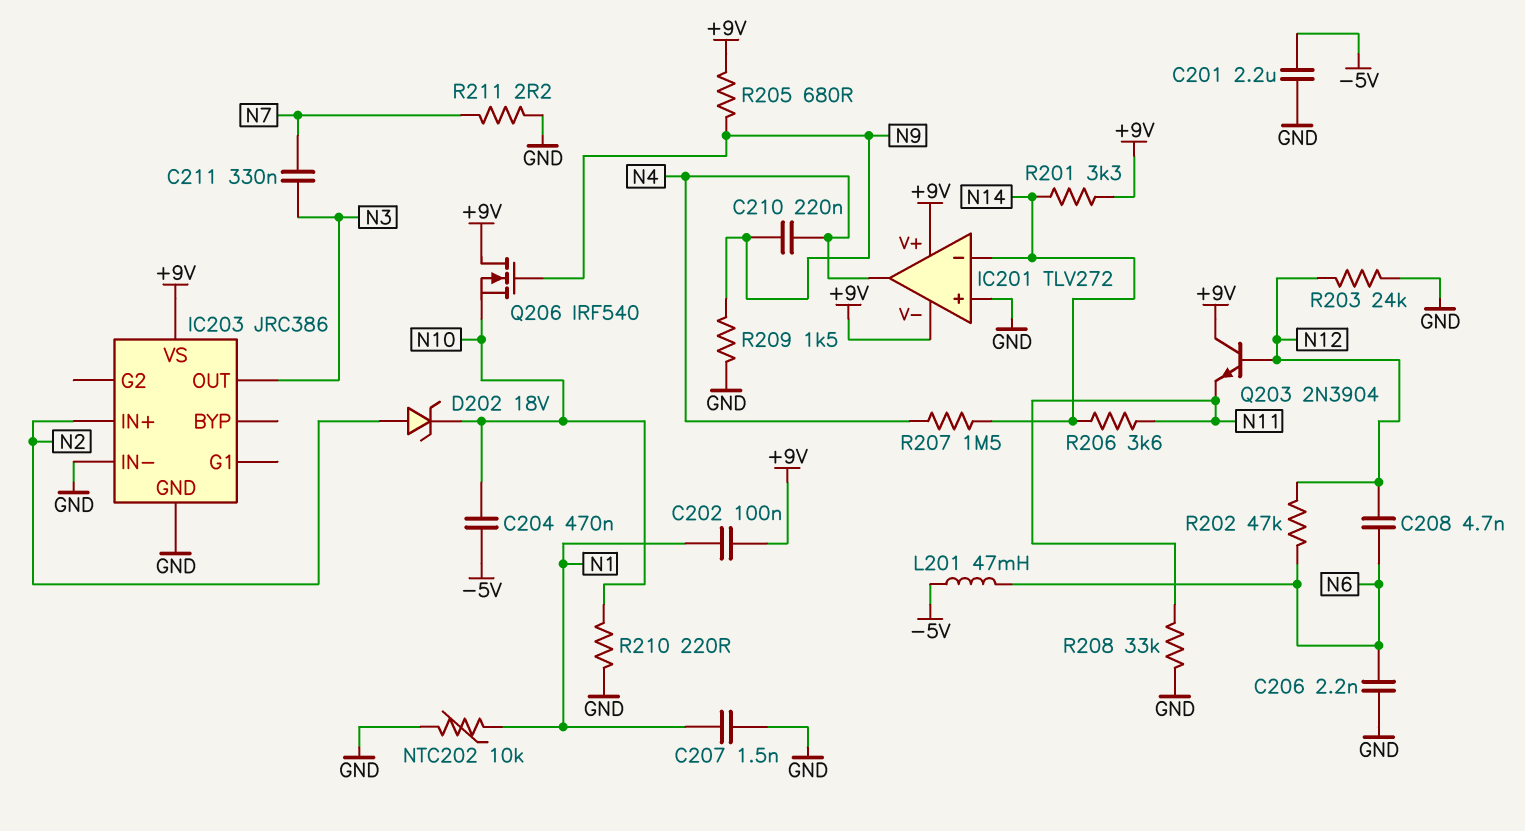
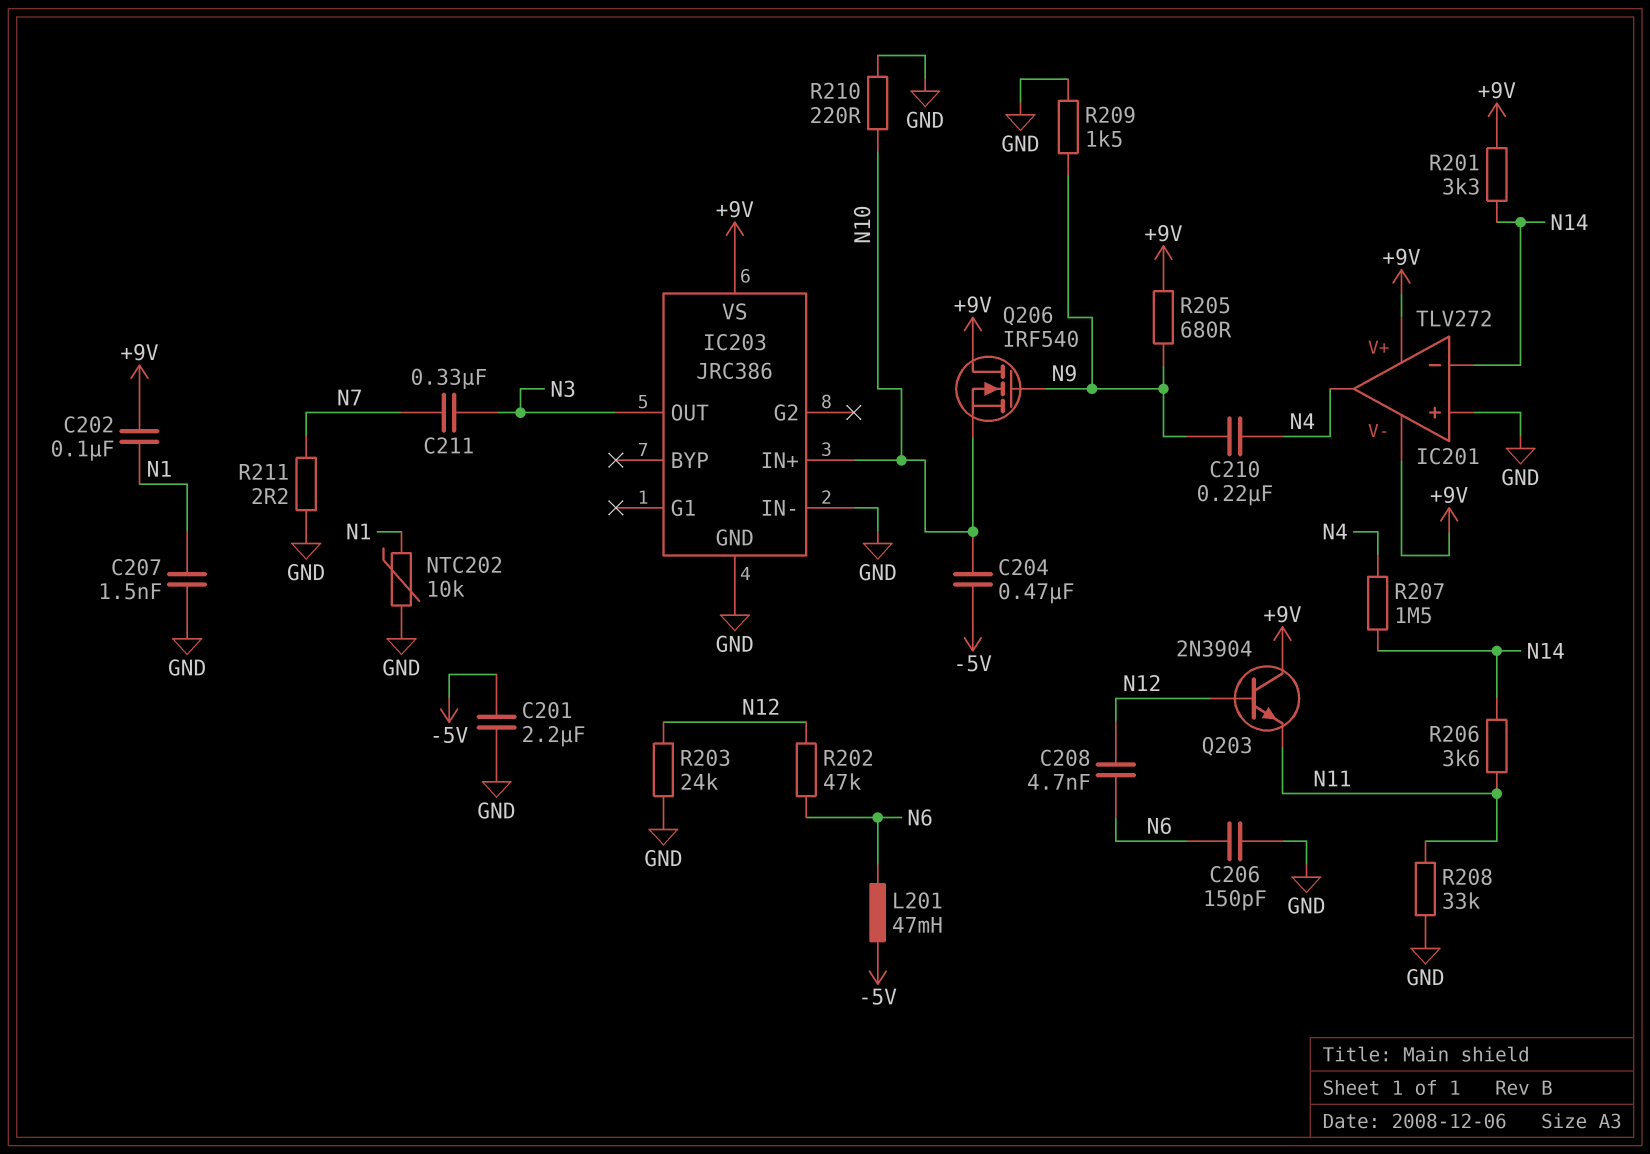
C206: 2.2nF (GND, N6) -> 150pF (GND, N6)
D202: zener 18V (A N2, K N10) -> none
IC203 pin IN+: N2 -> N10

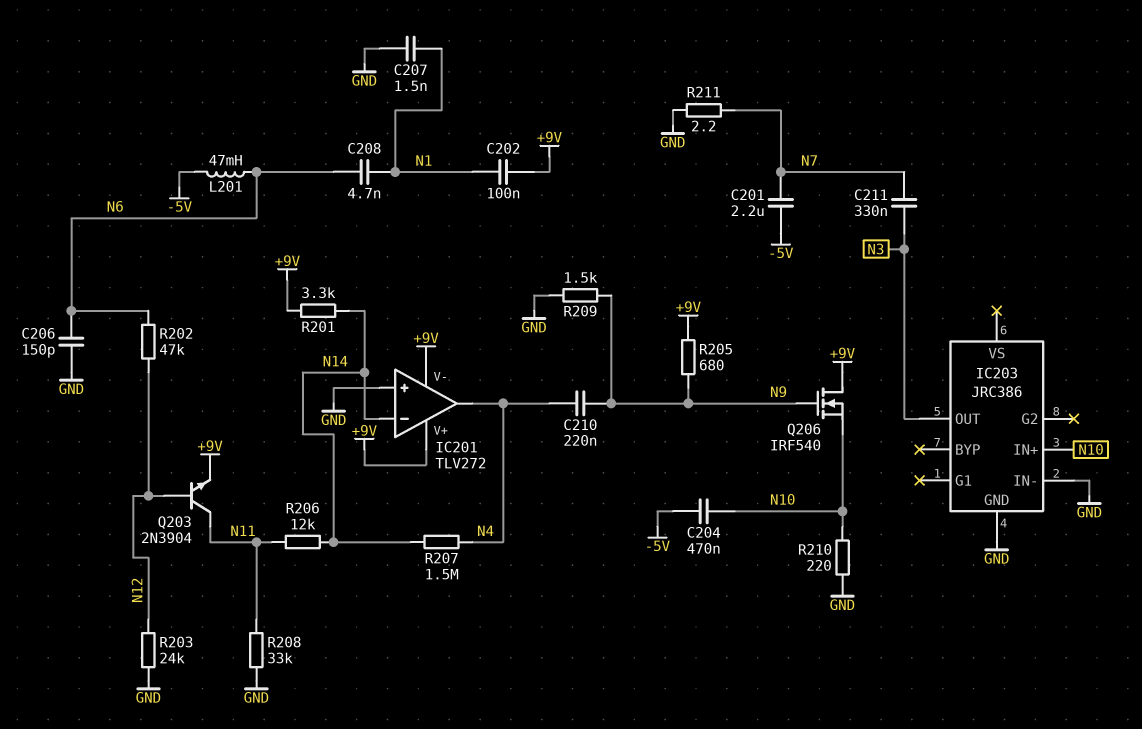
C201: 2.2uF (-5V, GND) -> 2.2uF (-5V, N7)
C208: 4.7nF (N6, N12) -> 4.7nF (N1, N6)
IC203 pin VS: +9V -> none
NTC202: 10k (GND, N1) -> none
Q203: NPN 2N3904 (B N12, C +9V, E N11) -> NPN 2N3904 (B N12, C N11, E +9V)
R206: 3.6k (N11, N14) -> 12k (N11, N14)

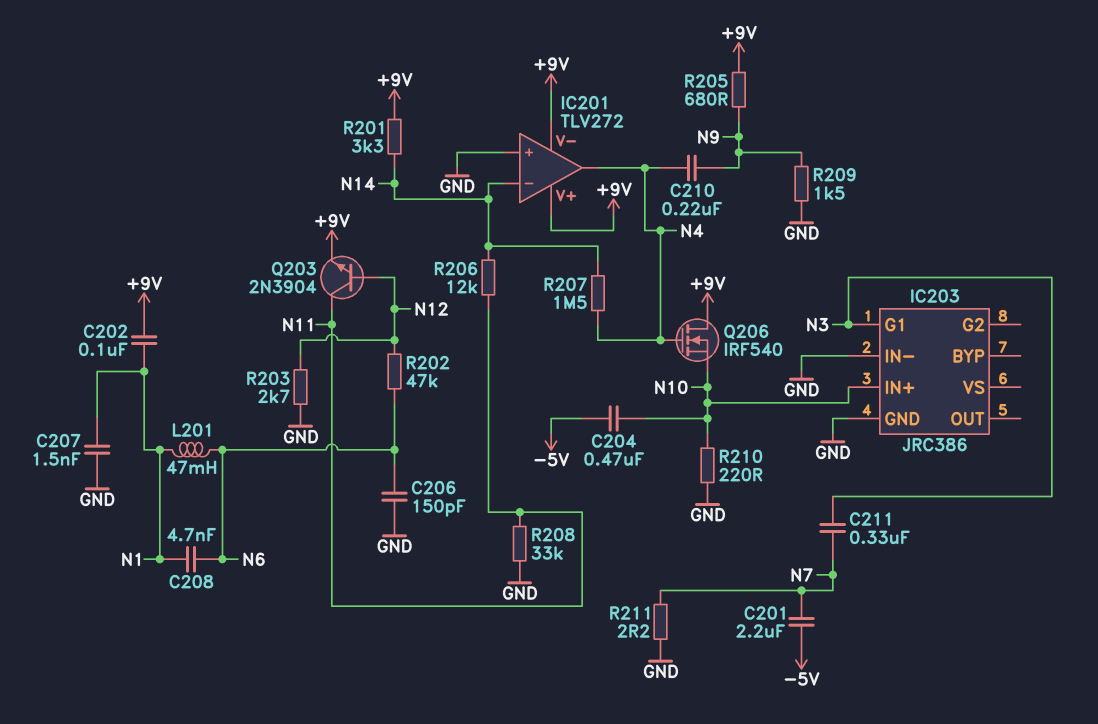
IC203 pin G1: none -> N3
IC203 pin OUT: N3 -> none
L201: 47mH (-5V, N6) -> 47mH (N1, N6)
Q206: NMOS IRF540 (G N9, D +9V, S N10) -> NMOS IRF540 (G N4, D +9V, S N10)
R203: 24k (GND, N12) -> 2.7k (GND, N12)

